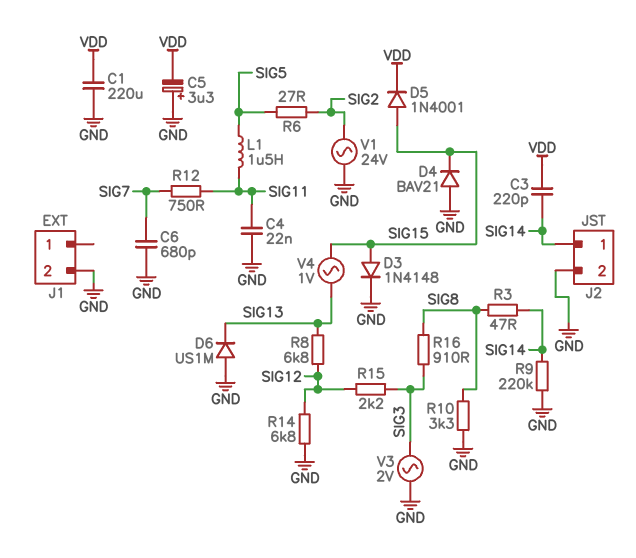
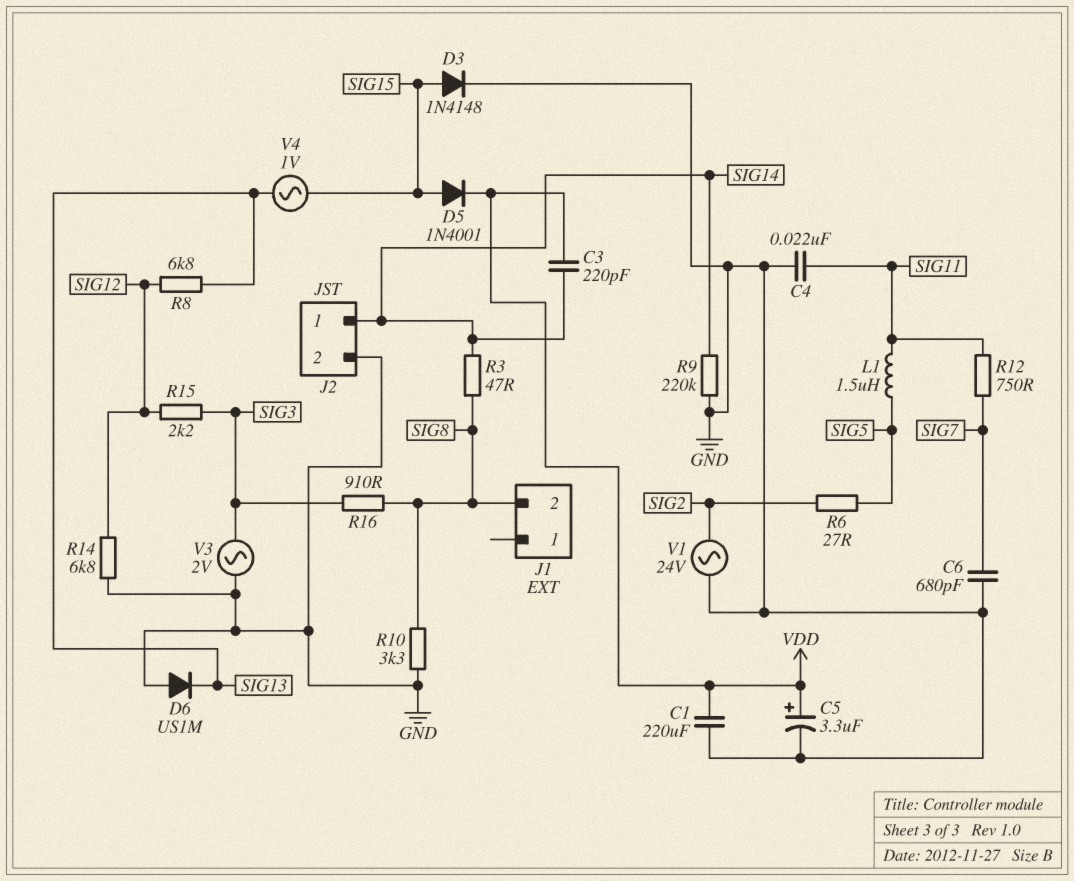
C5: 3.3uF (plus GND, minus VDD) -> 3.3uF (plus VDD, minus GND)
D4: diode BAV21 (A GND, K SIG15) -> none
J1 pin 2: GND -> SIG8

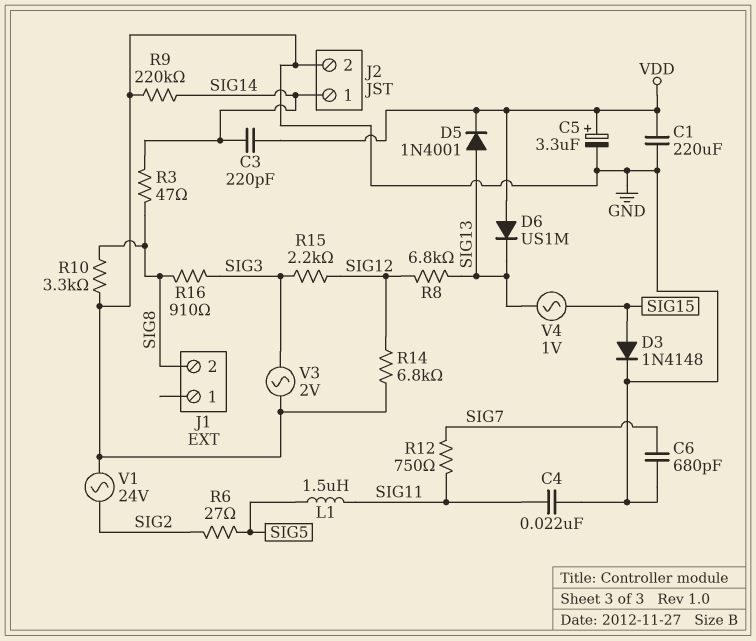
D5: diode 1N4001 (A SIG15, K VDD) -> diode 1N4001 (A SIG13, K VDD)
D6: diode US1M (A GND, K SIG13) -> diode US1M (A VDD, K SIG13)

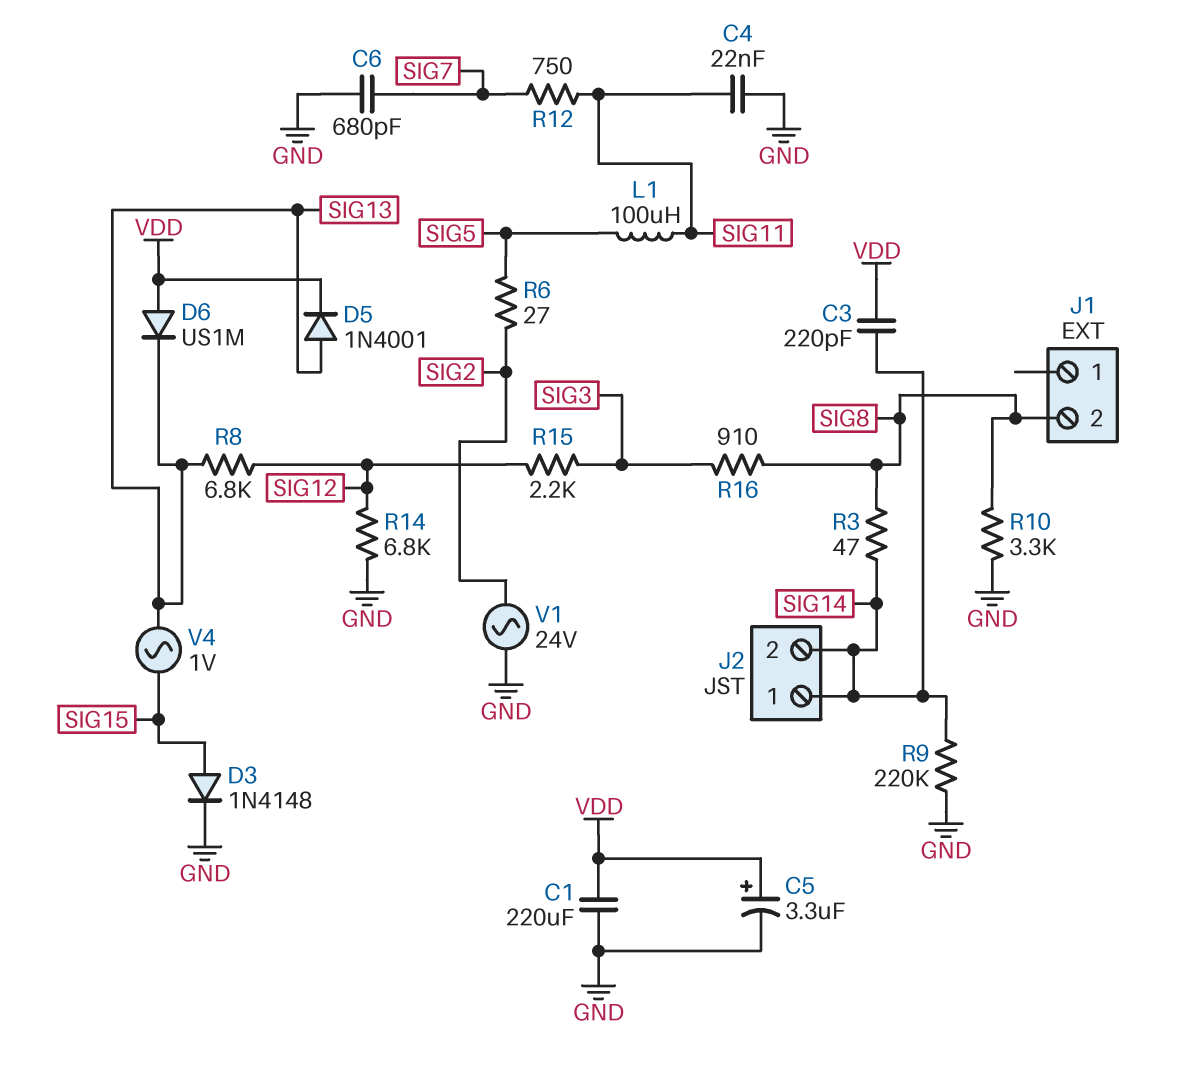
J2 pin 2: GND -> SIG14
L1: 1.5uH (SIG5, SIG11) -> 100uH (SIG5, SIG11)
V3: AC 2V (GND, SIG3) -> none

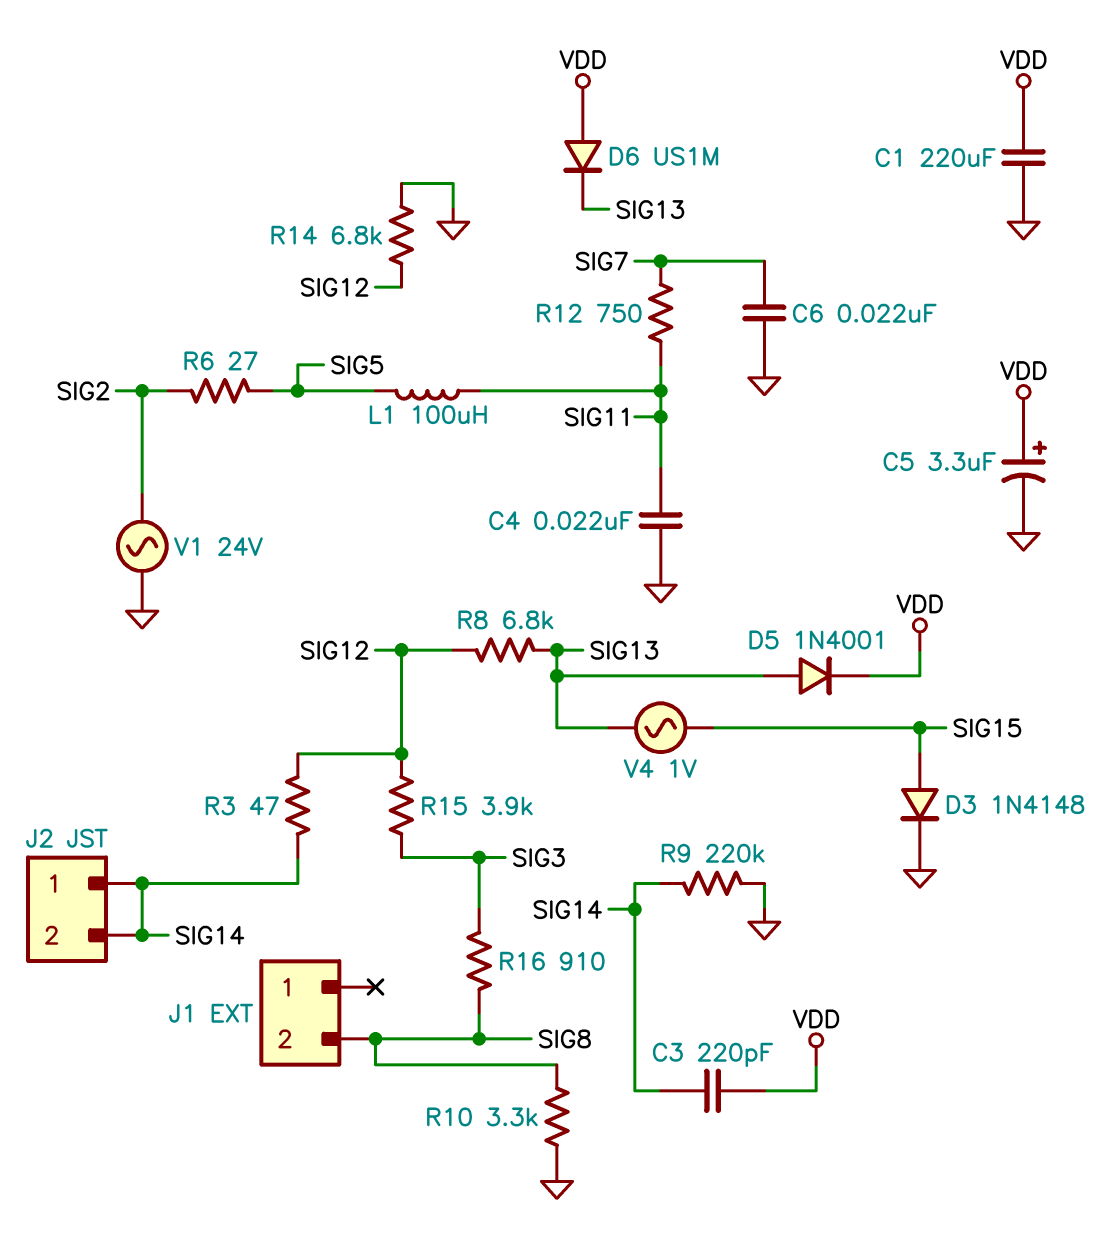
C6: 680pF (GND, SIG7) -> 22nF (GND, SIG7)
R3: 47 (SIG8, SIG14) -> 47 (SIG12, SIG14)
R15: 2.2k (SIG3, SIG12) -> 3.9k (SIG3, SIG12)

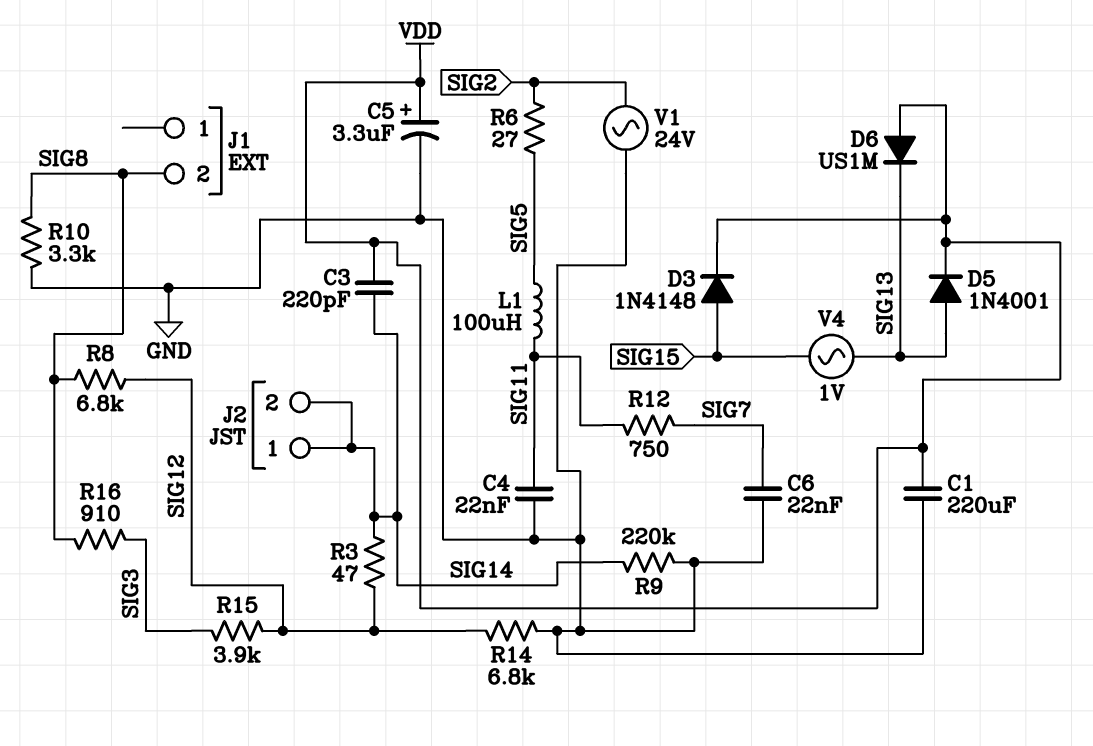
D3: diode 1N4148 (A SIG15, K GND) -> diode 1N4148 (A SIG15, K VDD)
R8: 6.8k (SIG12, SIG13) -> 6.8k (SIG8, SIG12)

